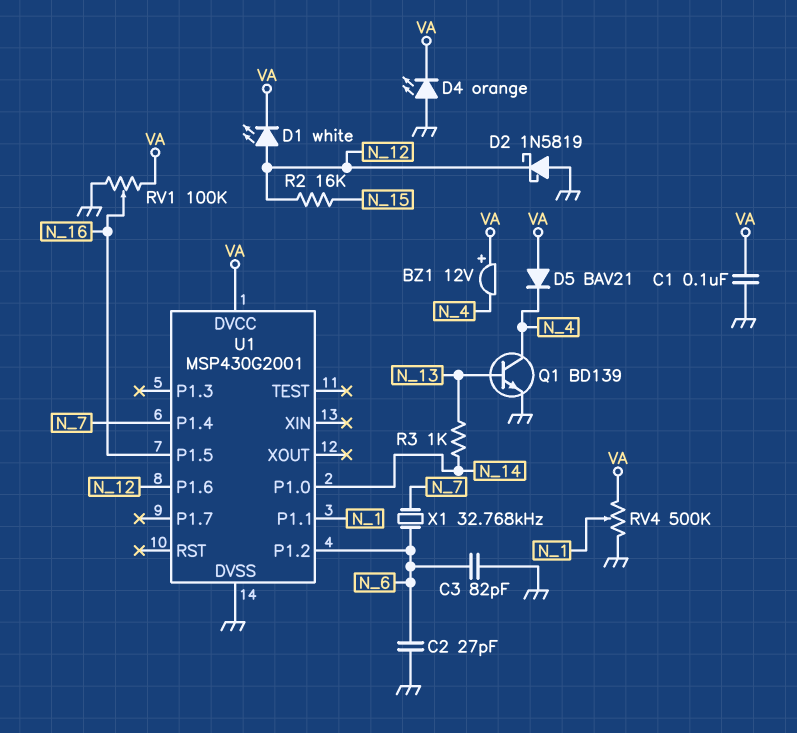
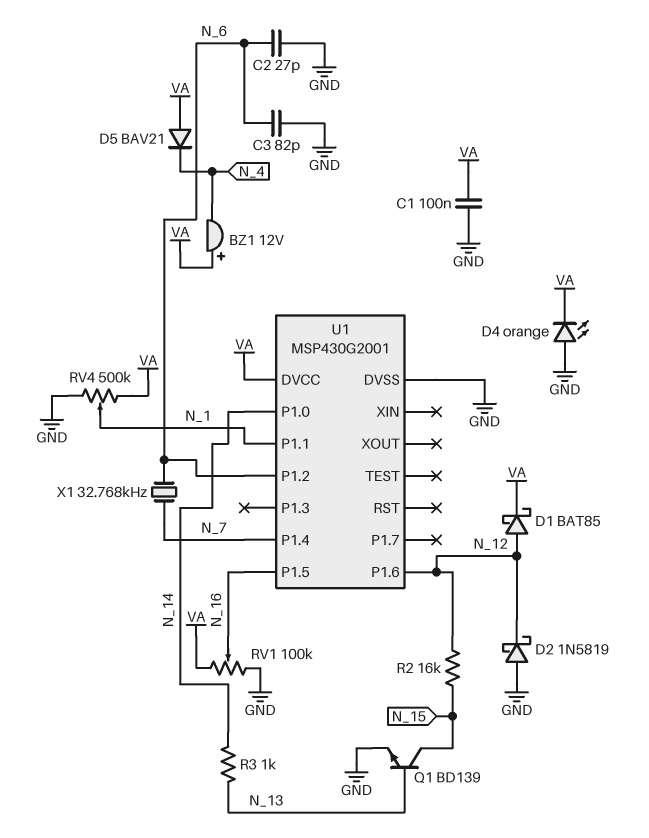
D1: LED white (A N_12, K VA) -> schottky BAT85 (A N_12, K VA)
Q1: NPN BD139 (B N_13, C N_4, E GND) -> NPN BD139 (B N_13, C N_15, E GND)

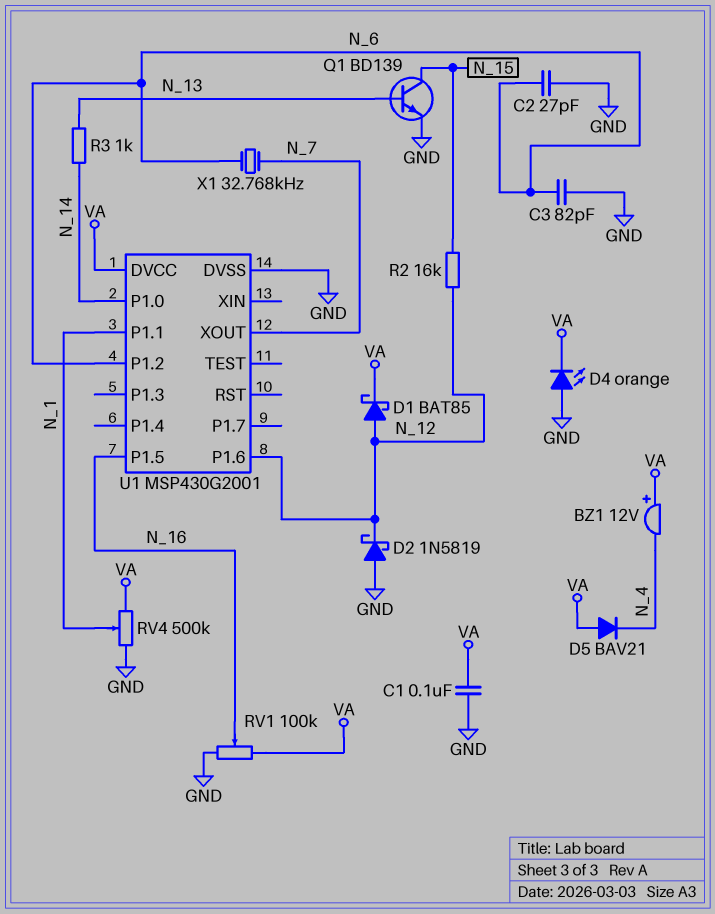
U1 pin P1.4: N_7 -> none
U1 pin XOUT: none -> N_7

